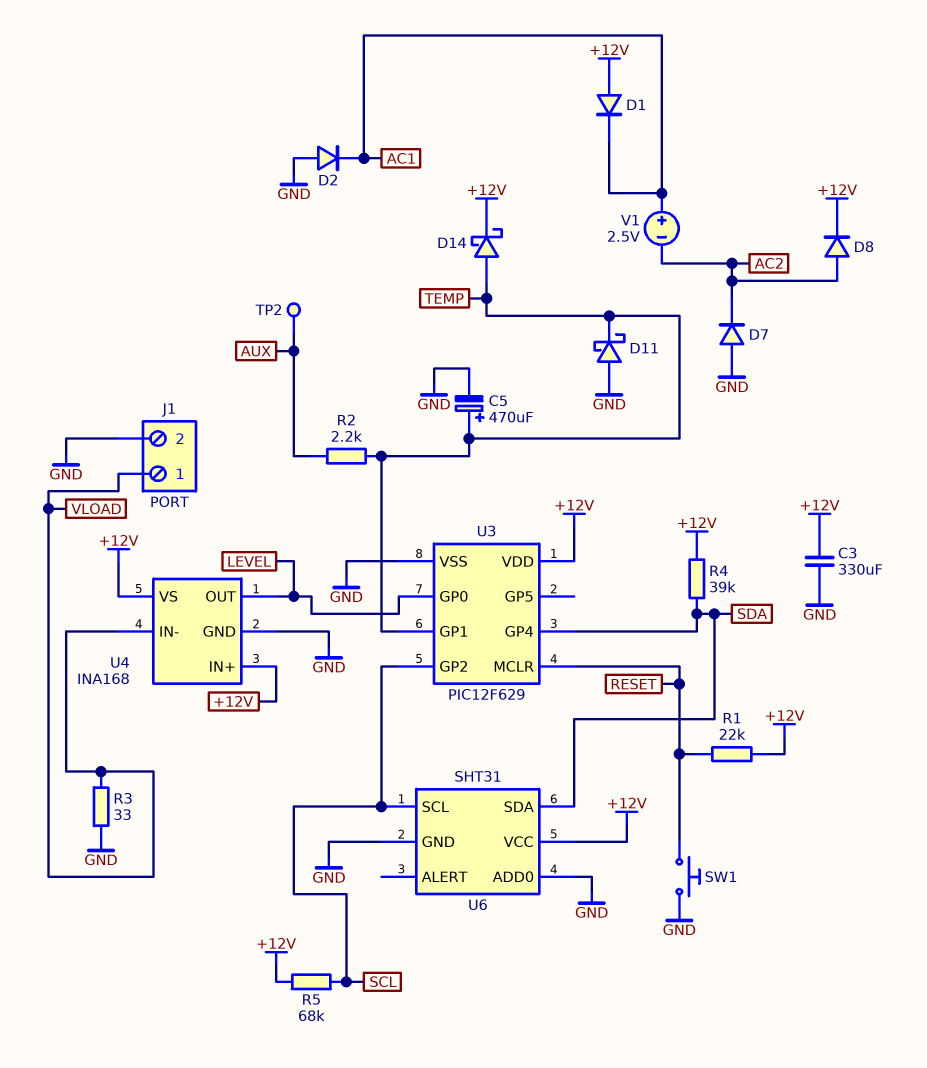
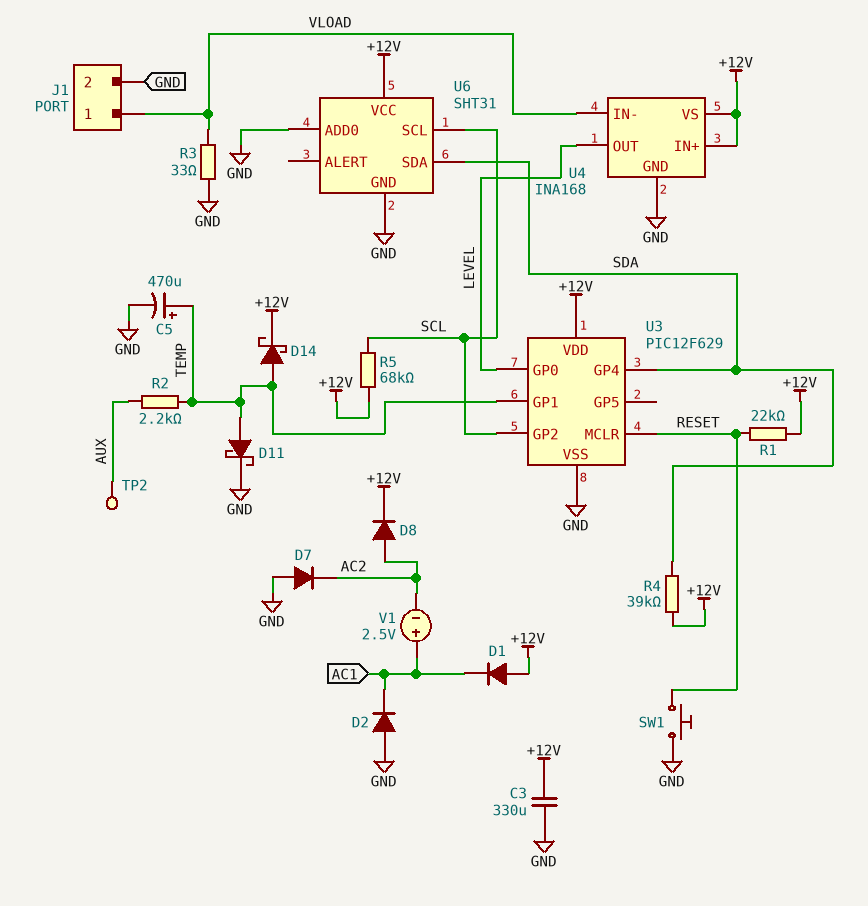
D11: schottky (A GND, K TEMP) -> schottky (A TEMP, K GND)

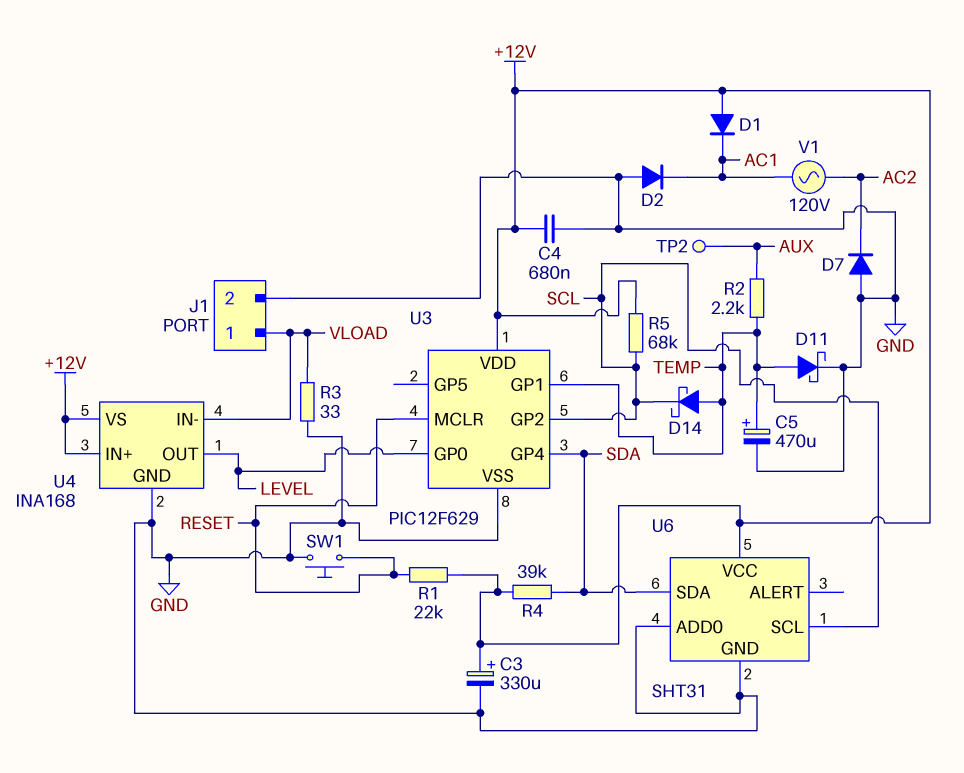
C3: 330uF (+12V, GND) -> 330uF (plus +12V, minus GND)
C4: none -> 680nF (+12V, GND)
D8: diode (A AC2, K +12V) -> none
D14: schottky (A TEMP, K +12V) -> schottky (A TEMP, K SCL)
V1: 2.5V (plus AC1, minus AC2) -> AC 120V (AC1, AC2)

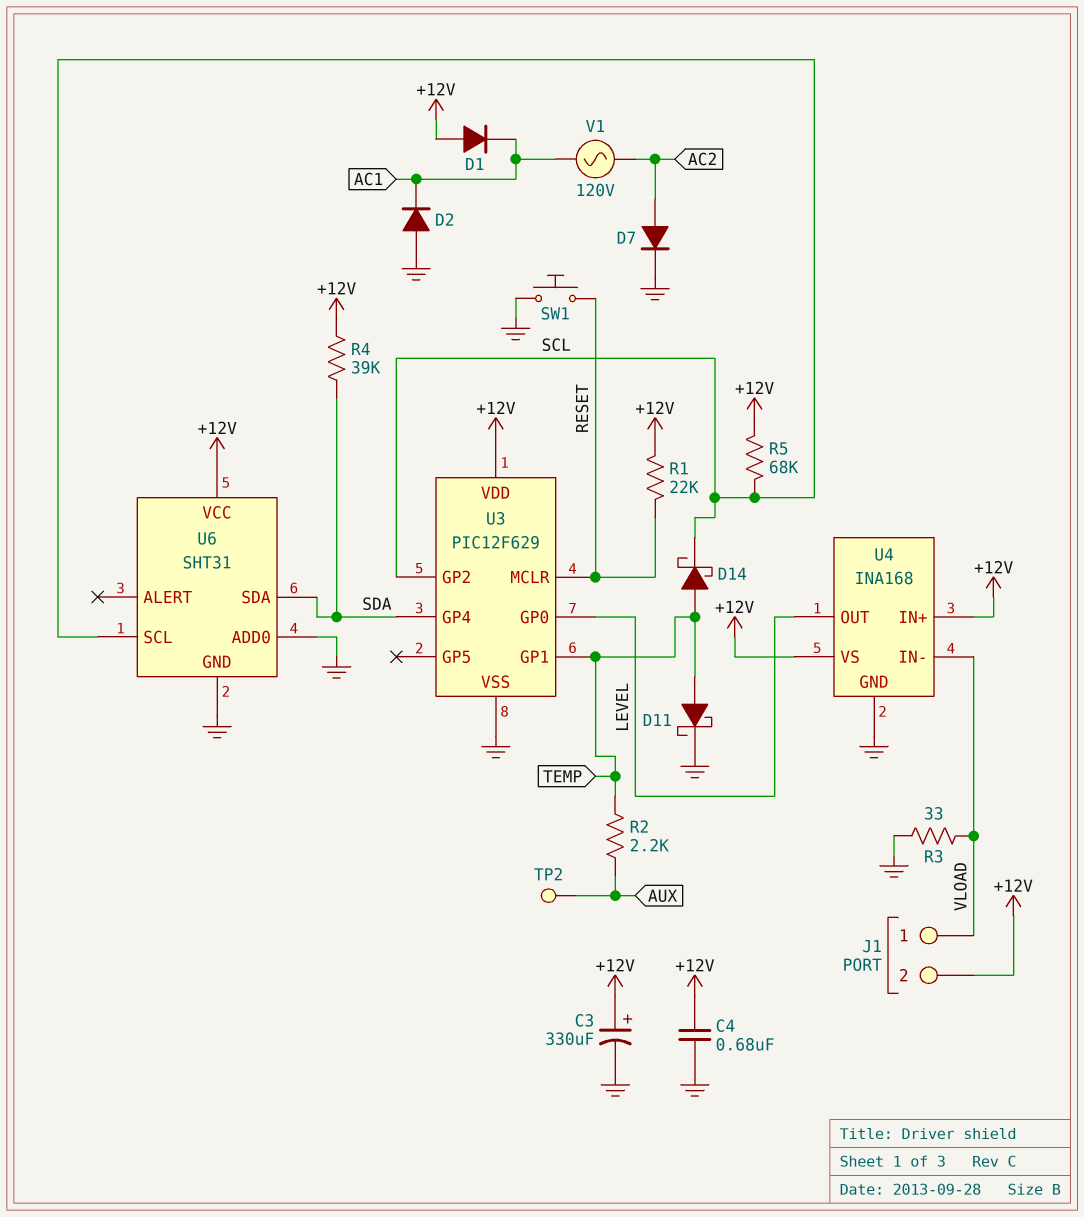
C5: 470uF (plus TEMP, minus GND) -> none
D7: diode (A GND, K AC2) -> diode (A AC2, K GND)
J1 pin 2: GND -> +12V

